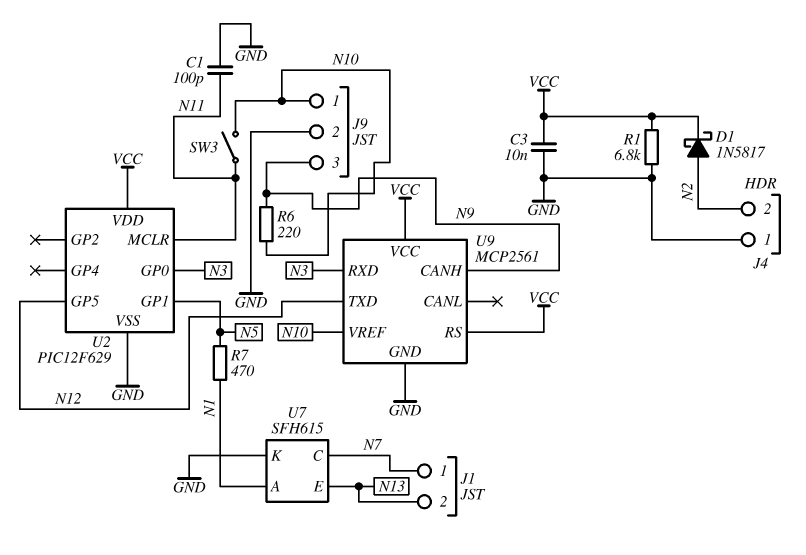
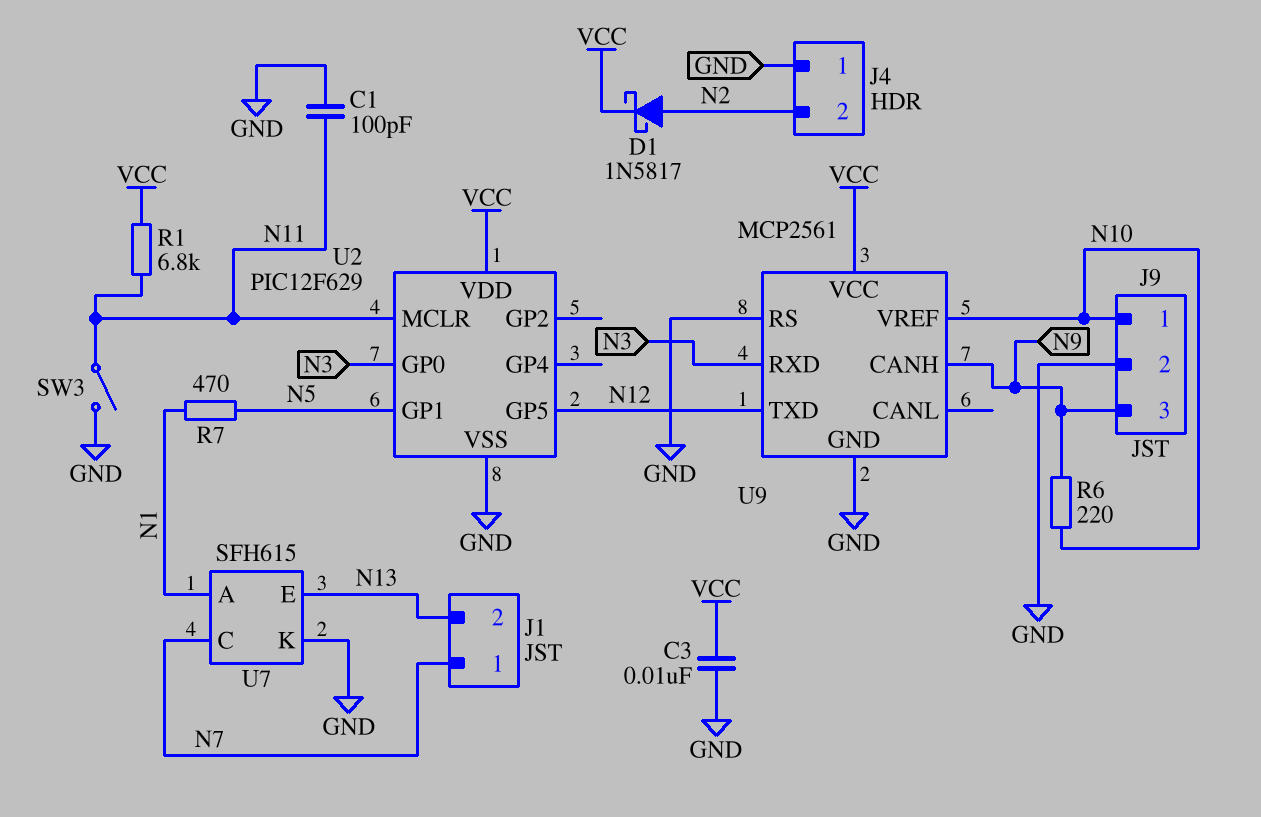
R1: 6.8k (GND, VCC) -> 6.8k (N11, VCC)
SW3: switch (N10, N11) -> switch (GND, N11)
U9 pin RS: VCC -> GND

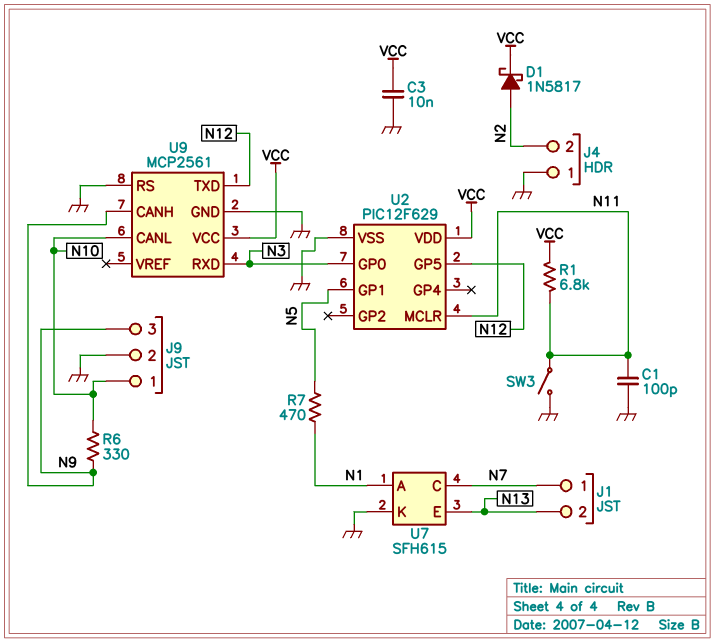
R6: 220 (N9, N10) -> 330 (N9, N10)
U9 pin CANL: none -> N10
U9 pin VREF: N10 -> none

